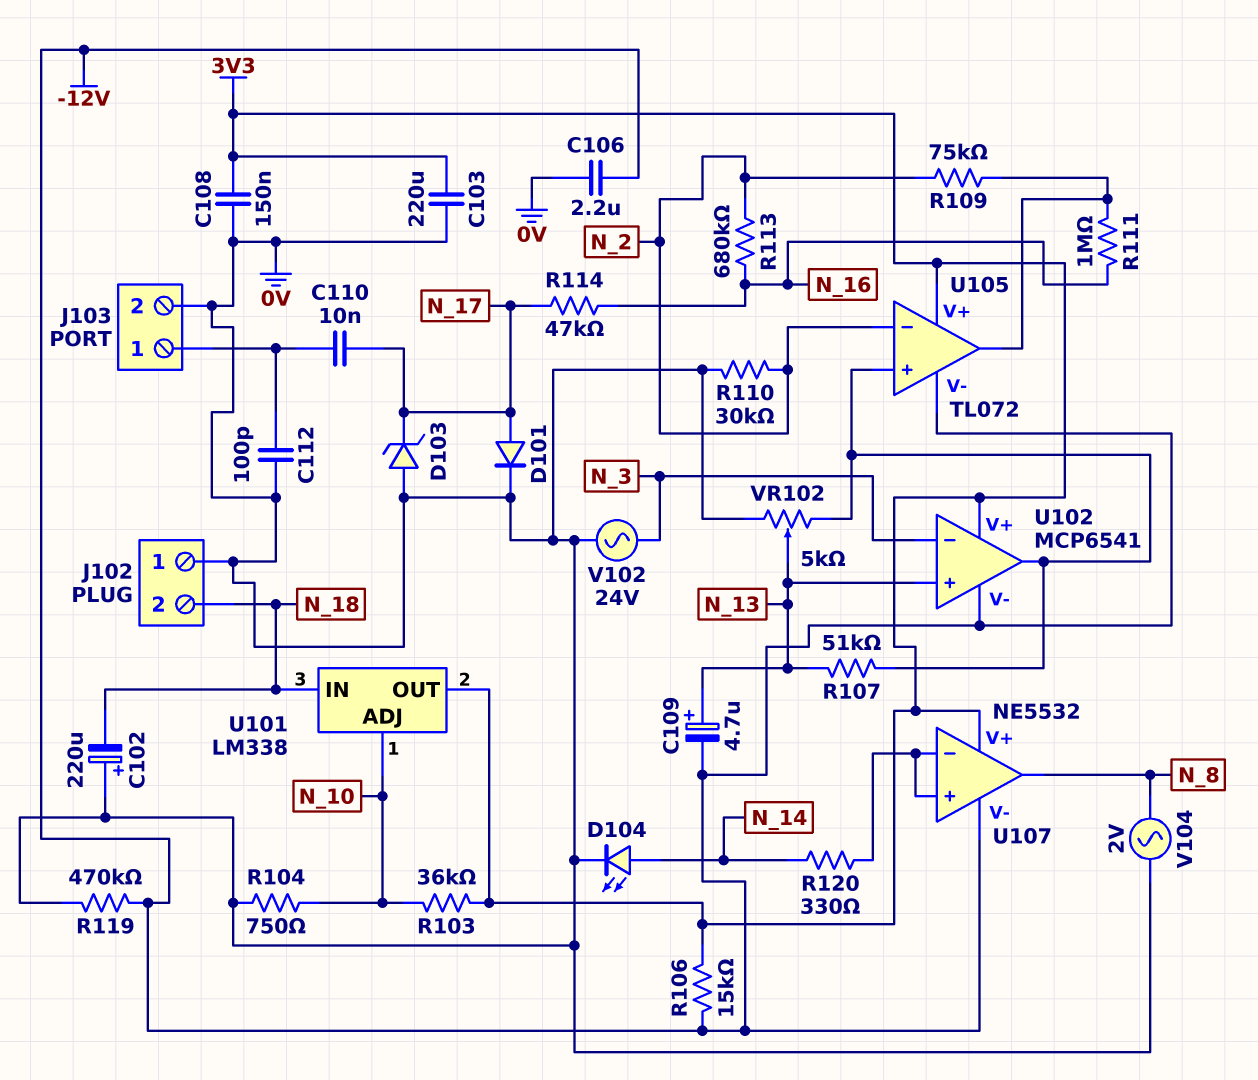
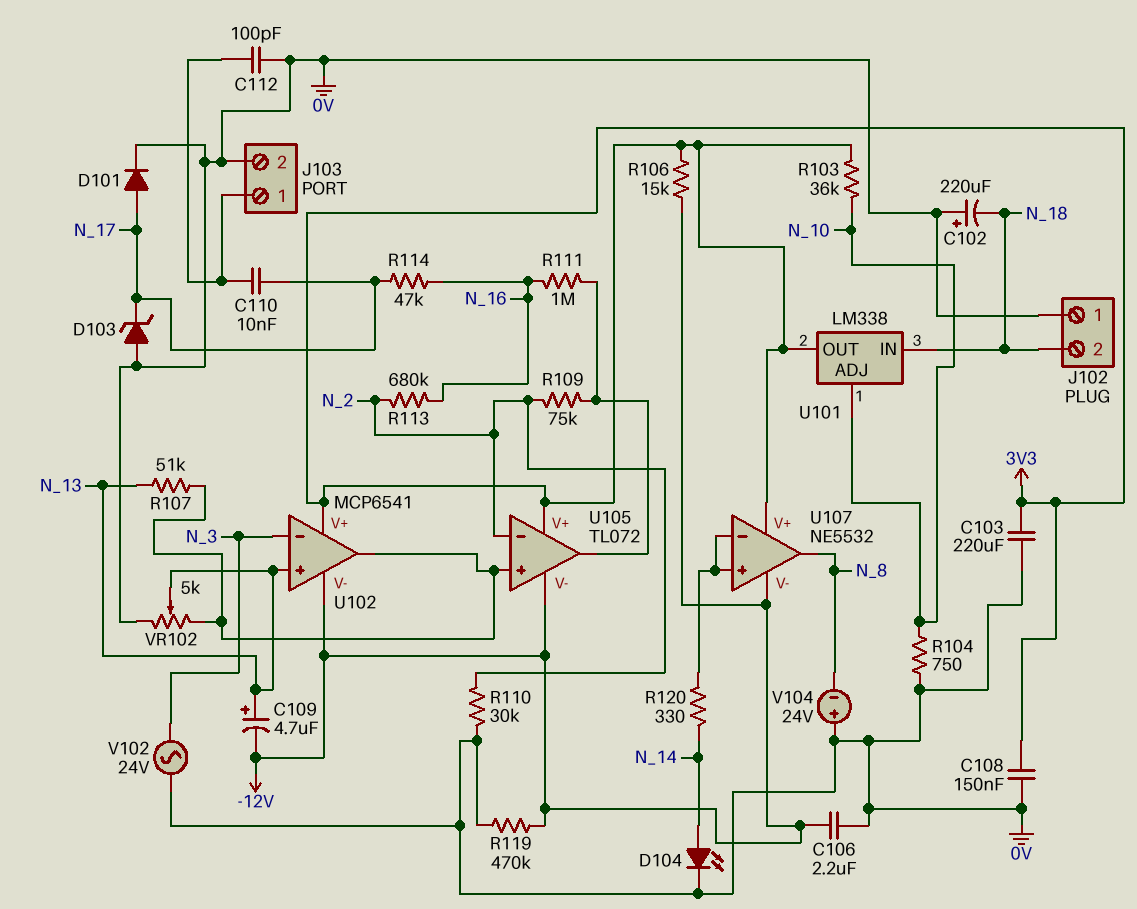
V104: AC 2V (0V, N_8) -> 24V (plus 0V, minus N_8)

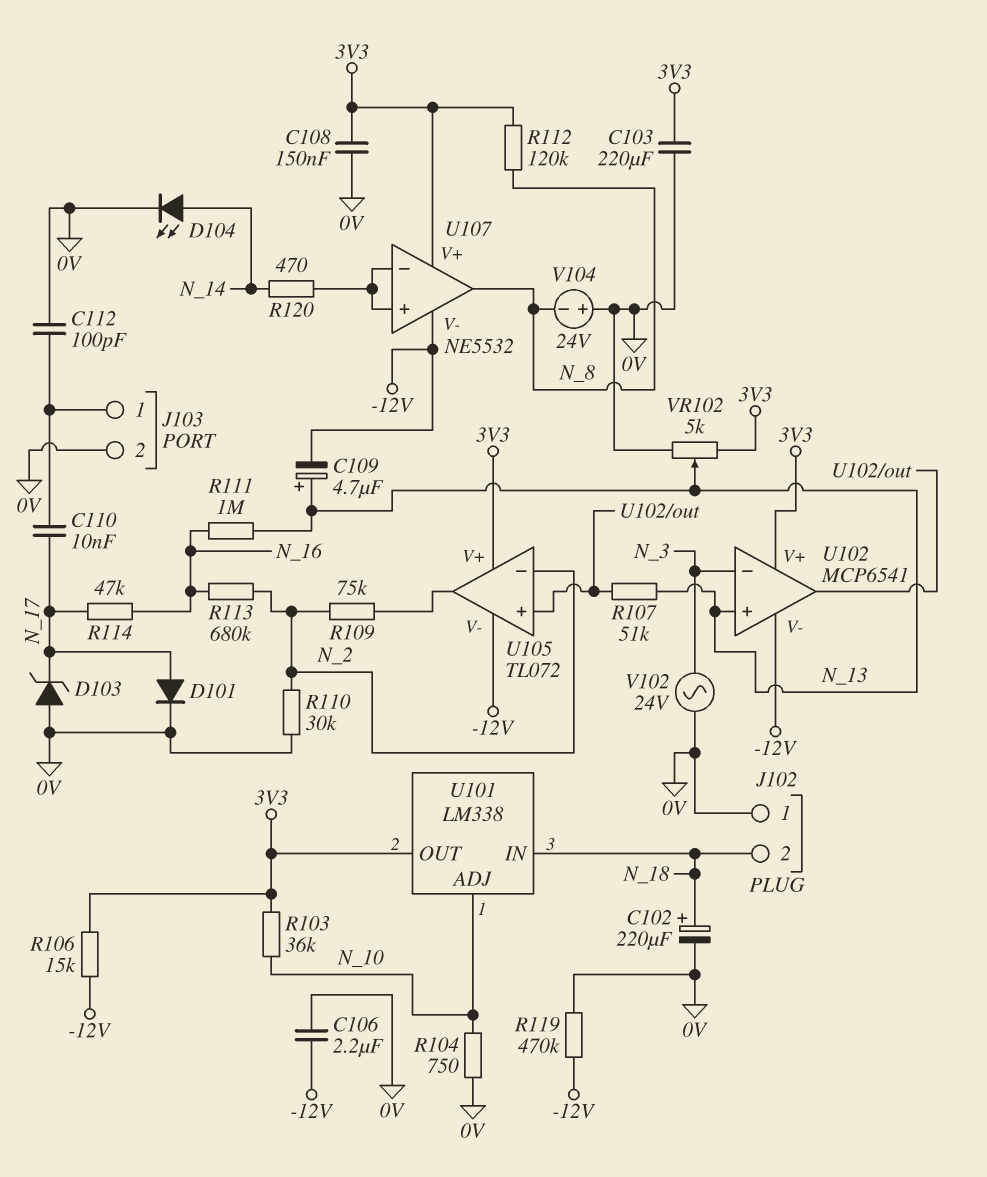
C102: 220uF (plus 0V, minus N_18) -> 220uF (plus N_18, minus 0V)
R111: 1M (N_16, U105/out) -> 1M (N_13, N_16)
R112: none -> 120k (3V3, N_8)
R120: 330 (N_14, U107/in+) -> 470 (N_14, U107/in+)
VR102: 5k (0V, U102/out, wiper N_13) -> 5k (0V, 3V3, wiper N_13)

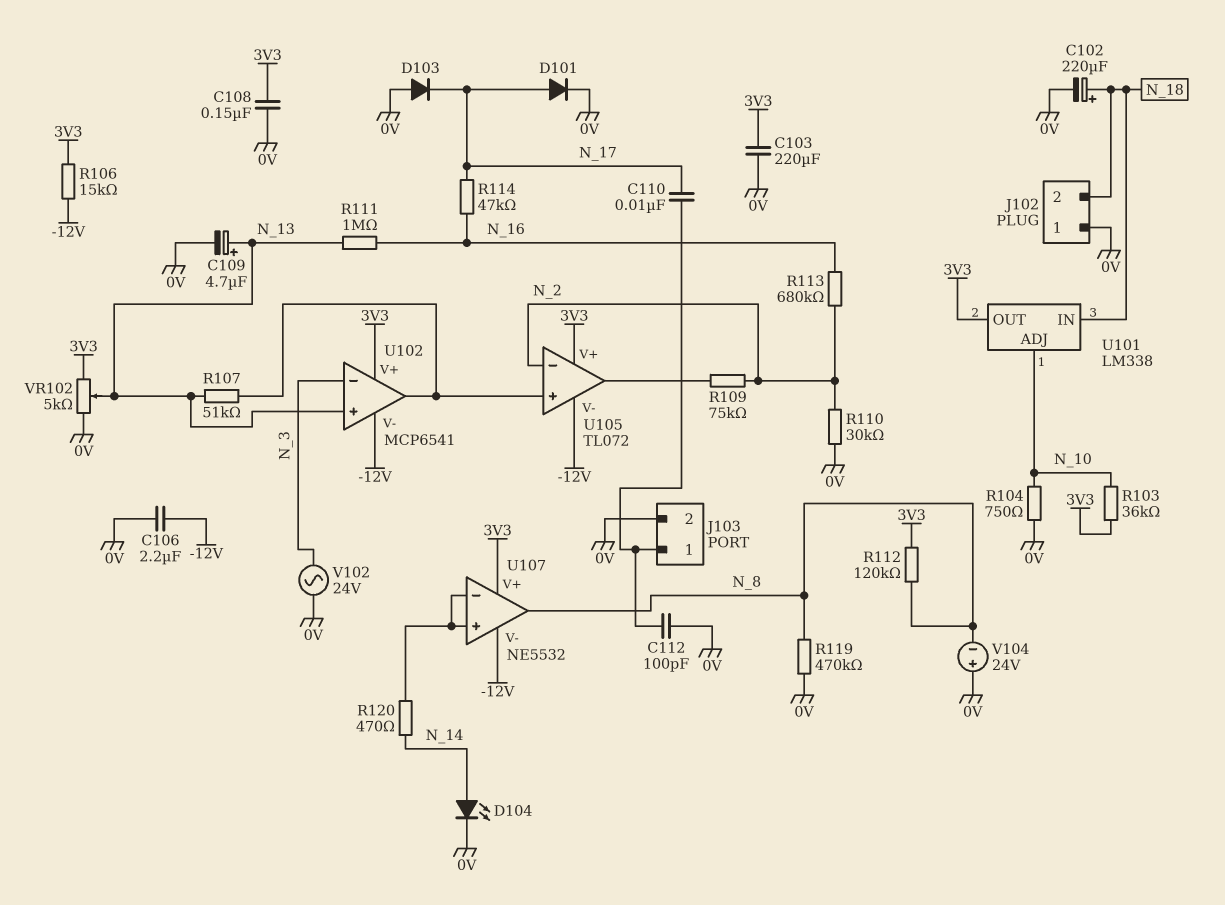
C109: 4.7uF (plus N_13, minus -12V) -> 4.7uF (plus N_13, minus 0V)
D103: zener (A 0V, K N_17) -> diode (A 0V, K N_17)
R119: 470k (-12V, 0V) -> 470k (0V, N_8)

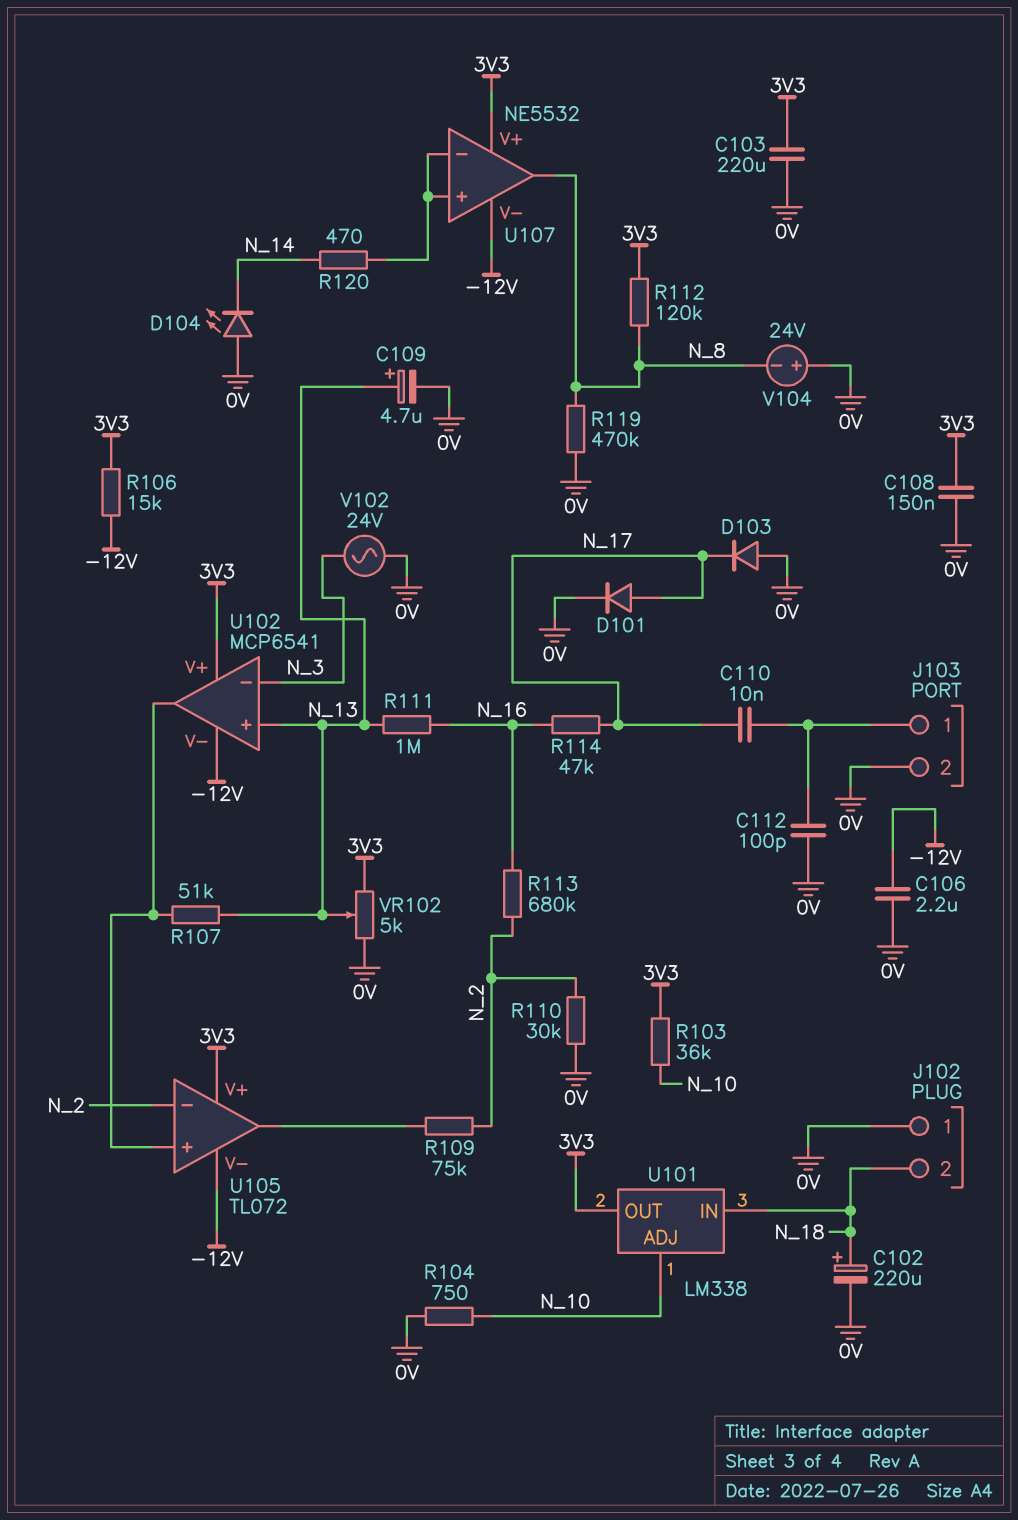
D104: LED (A N_14, K 0V) -> LED (A 0V, K N_14)

